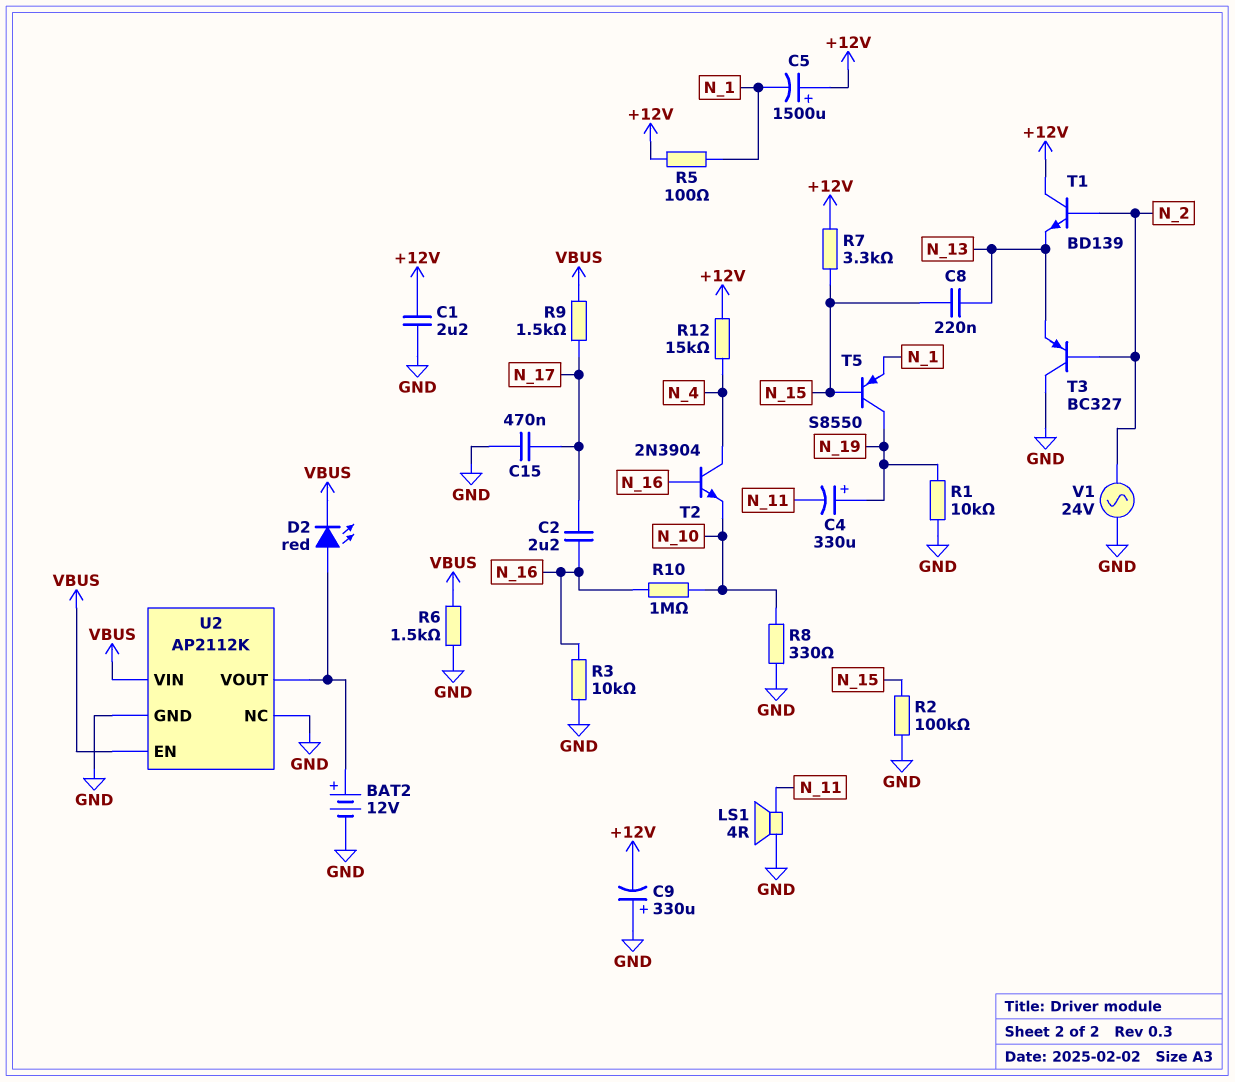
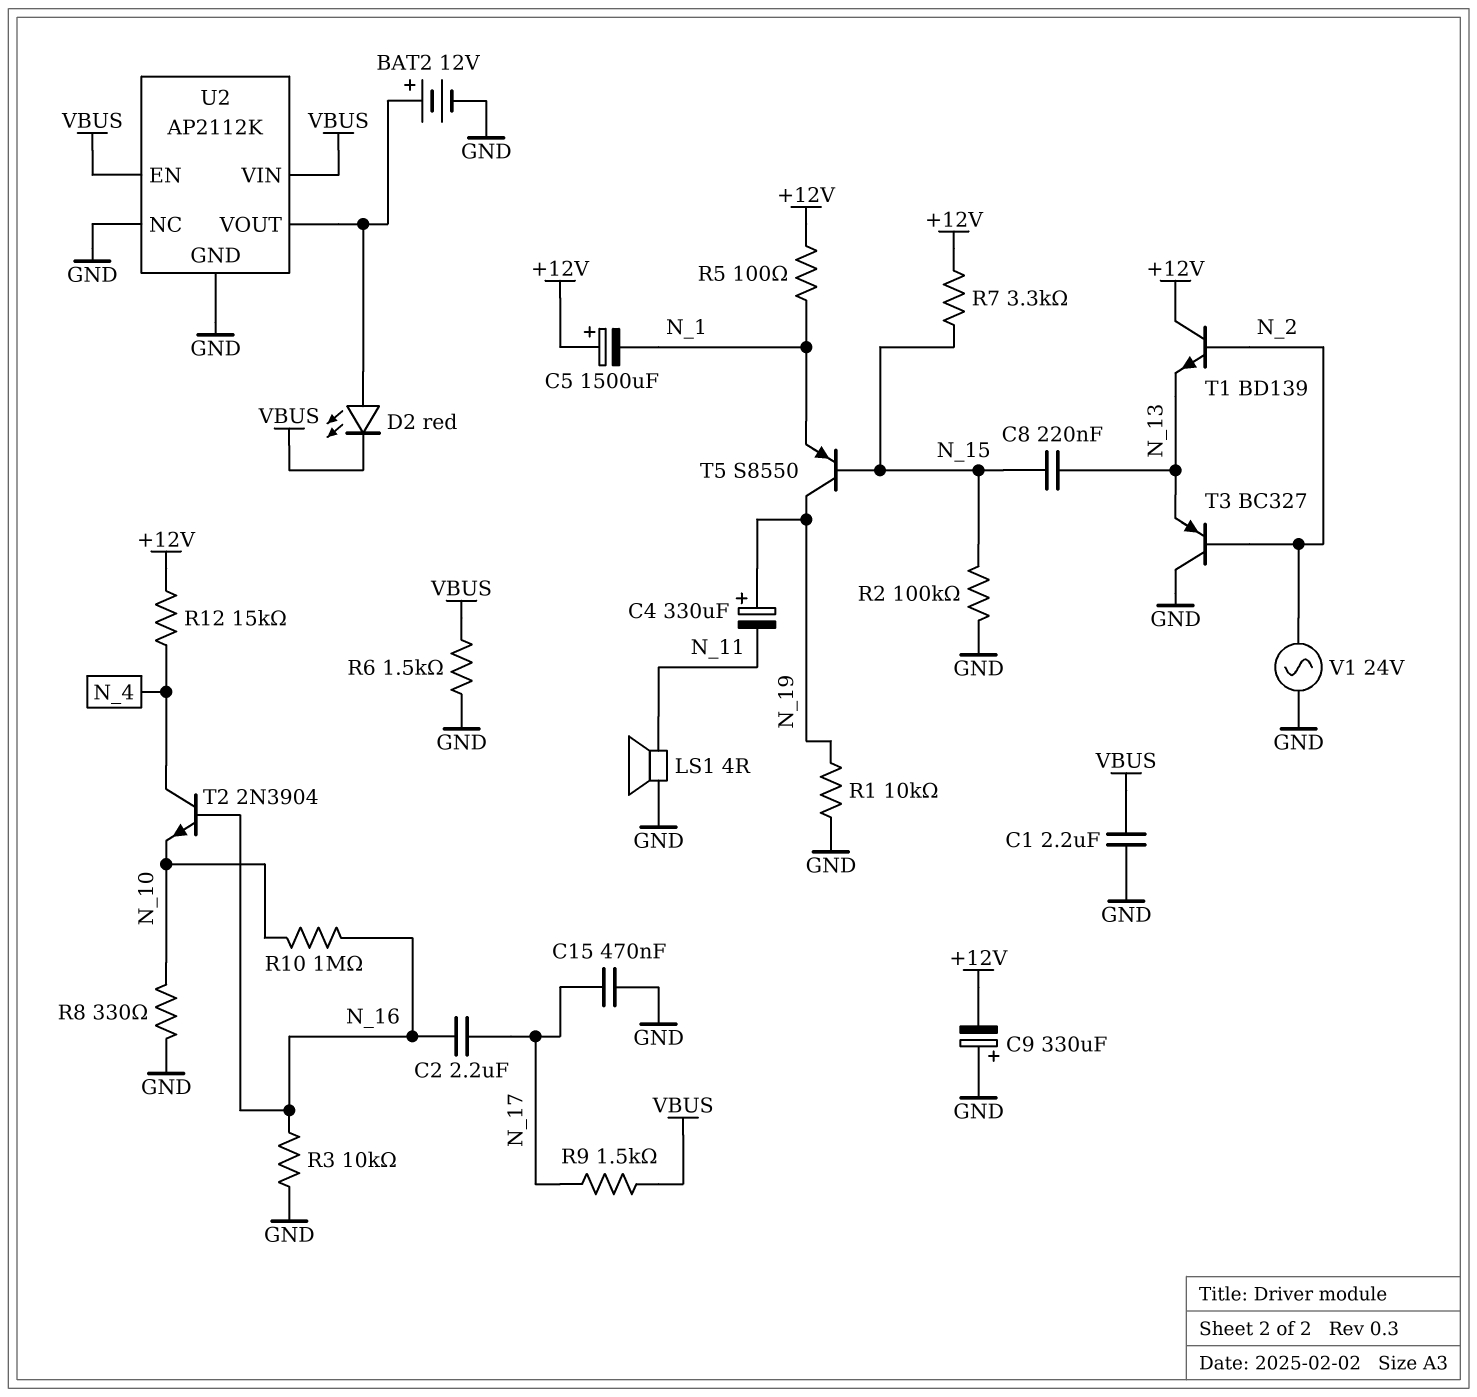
C1: 2.2uF (+12V, GND) -> 2.2uF (GND, VBUS)

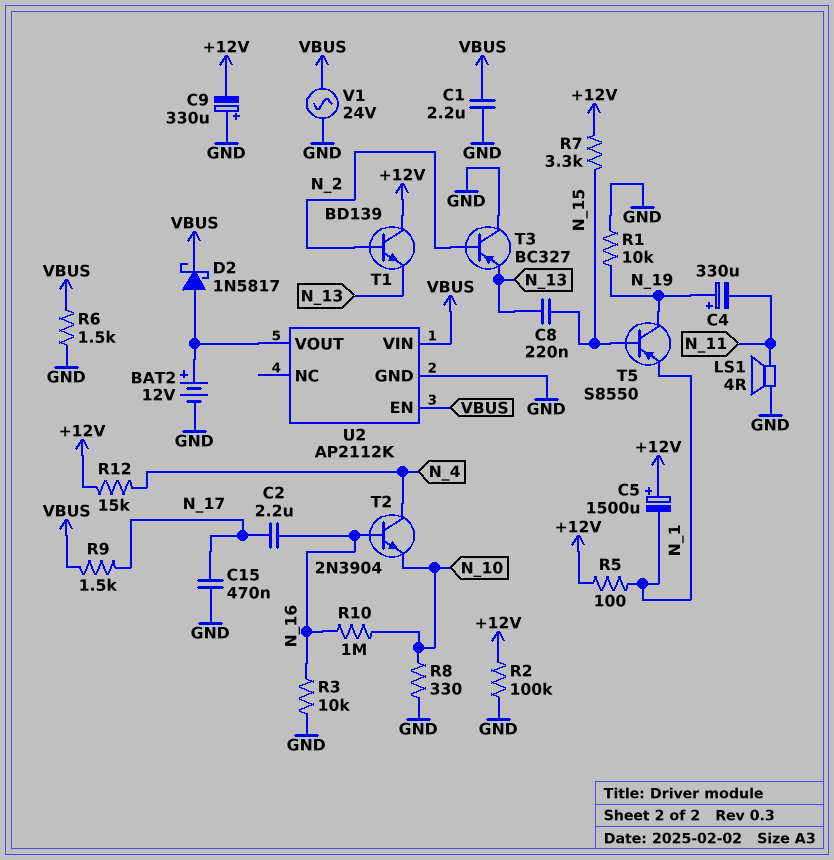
D2: LED red (A U2/VOUT, K VBUS) -> schottky 1N5817 (A U2/VOUT, K VBUS)
R2: 100k (GND, N_15) -> 100k (+12V, GND)
U2 pin NC: GND -> none
V1: AC 24V (GND, N_2) -> AC 24V (GND, VBUS)

